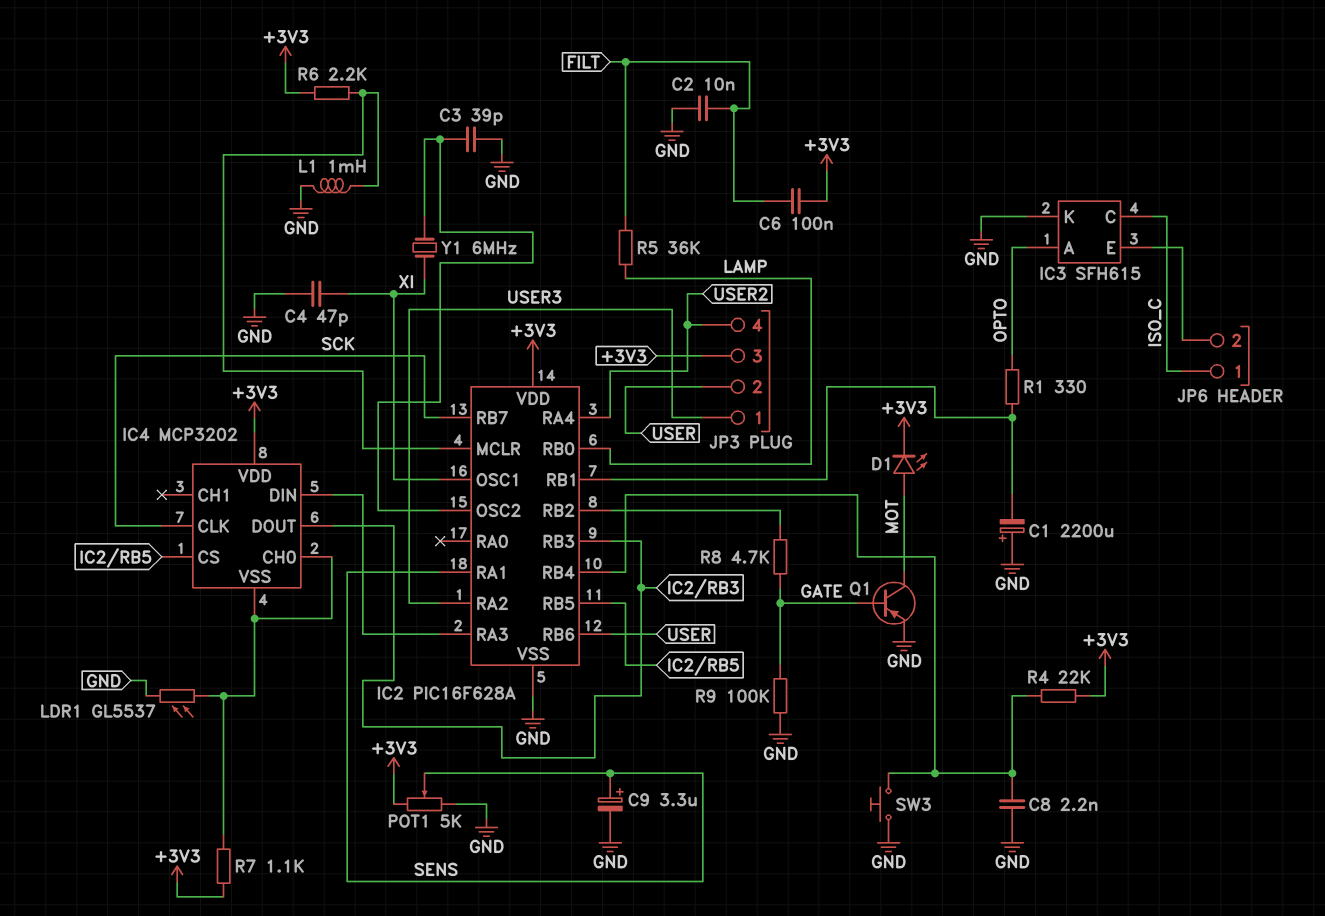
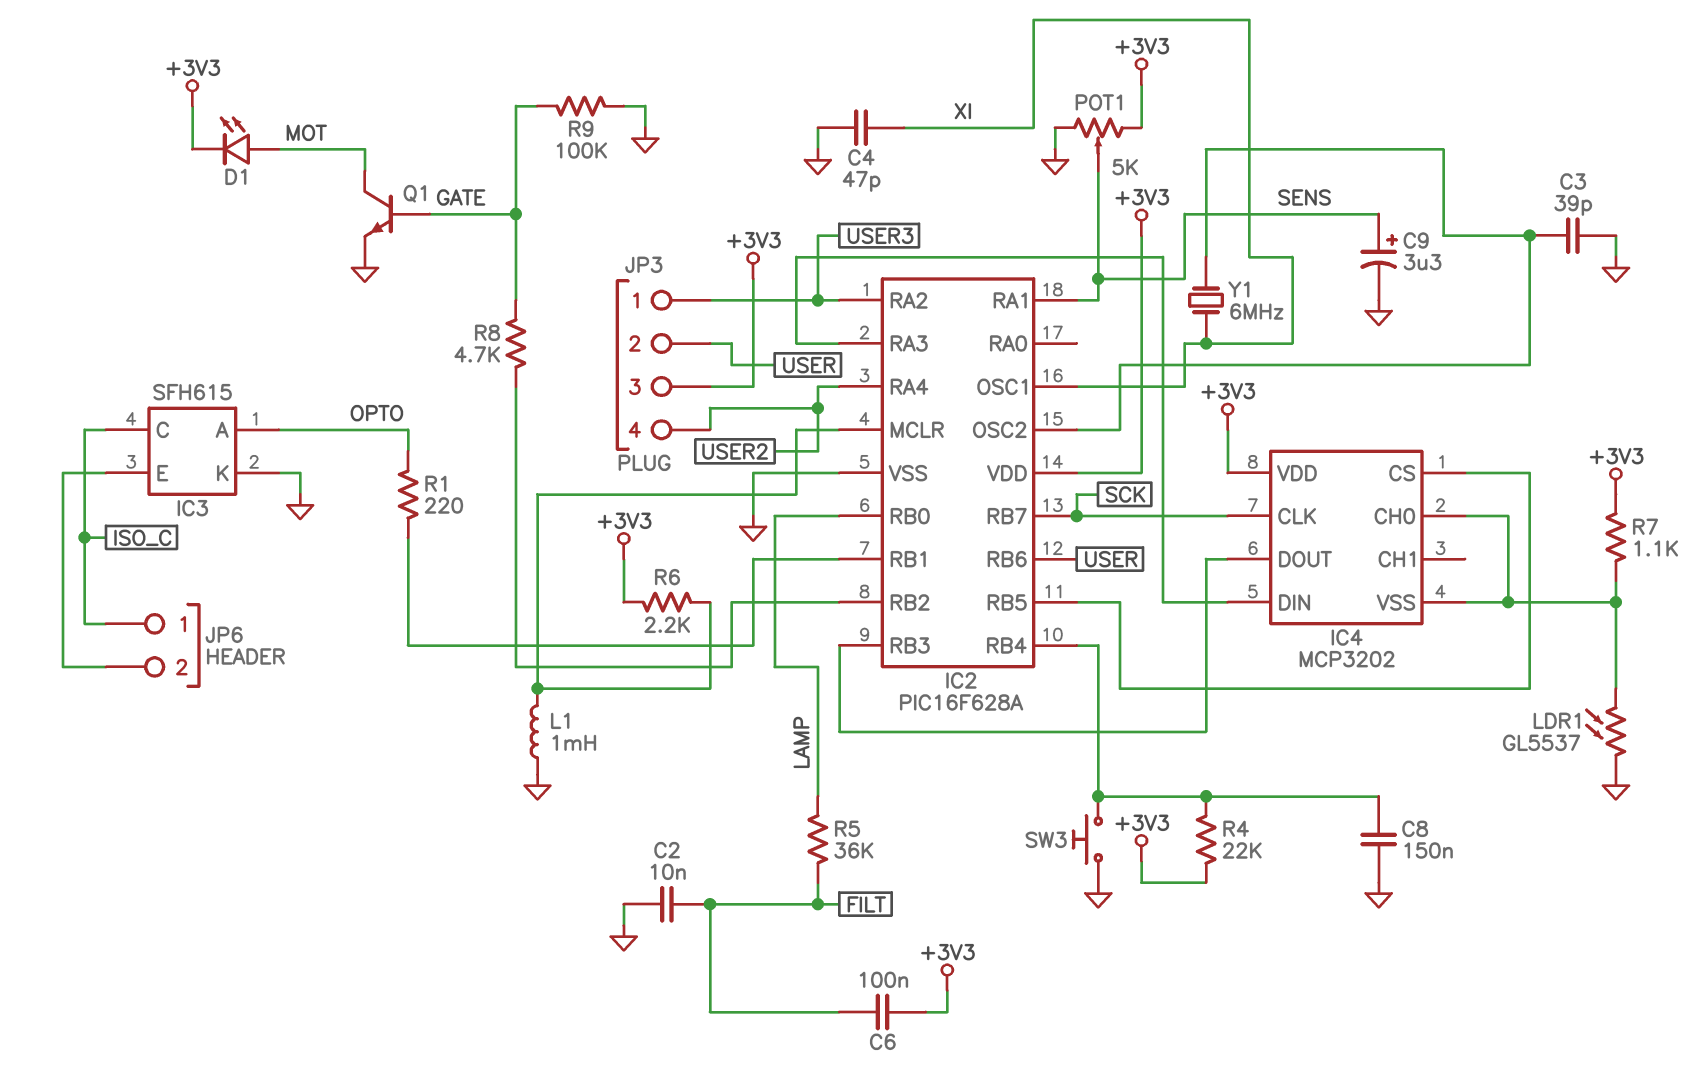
C1: 2200uF (plus GND, minus IC2/RB1) -> none
C8: 2.2nF (GND, IC2/RB4) -> 150nF (GND, IC2/RB4)
Q1: PNP (B GATE, C MOT, E GND) -> NPN (B GATE, C MOT, E GND)
R1: 330 (IC2/RB1, OPTO) -> 220 (IC2/RB1, OPTO)

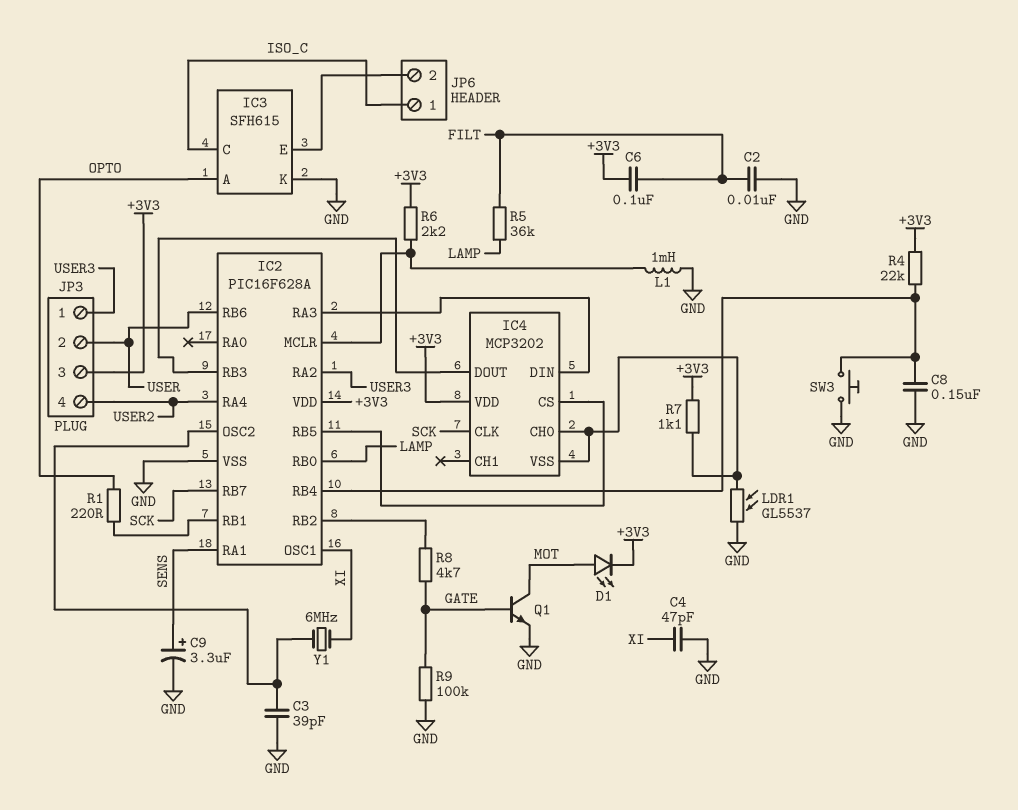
POT1: 5k (+3V3, GND, wiper SENS) -> none

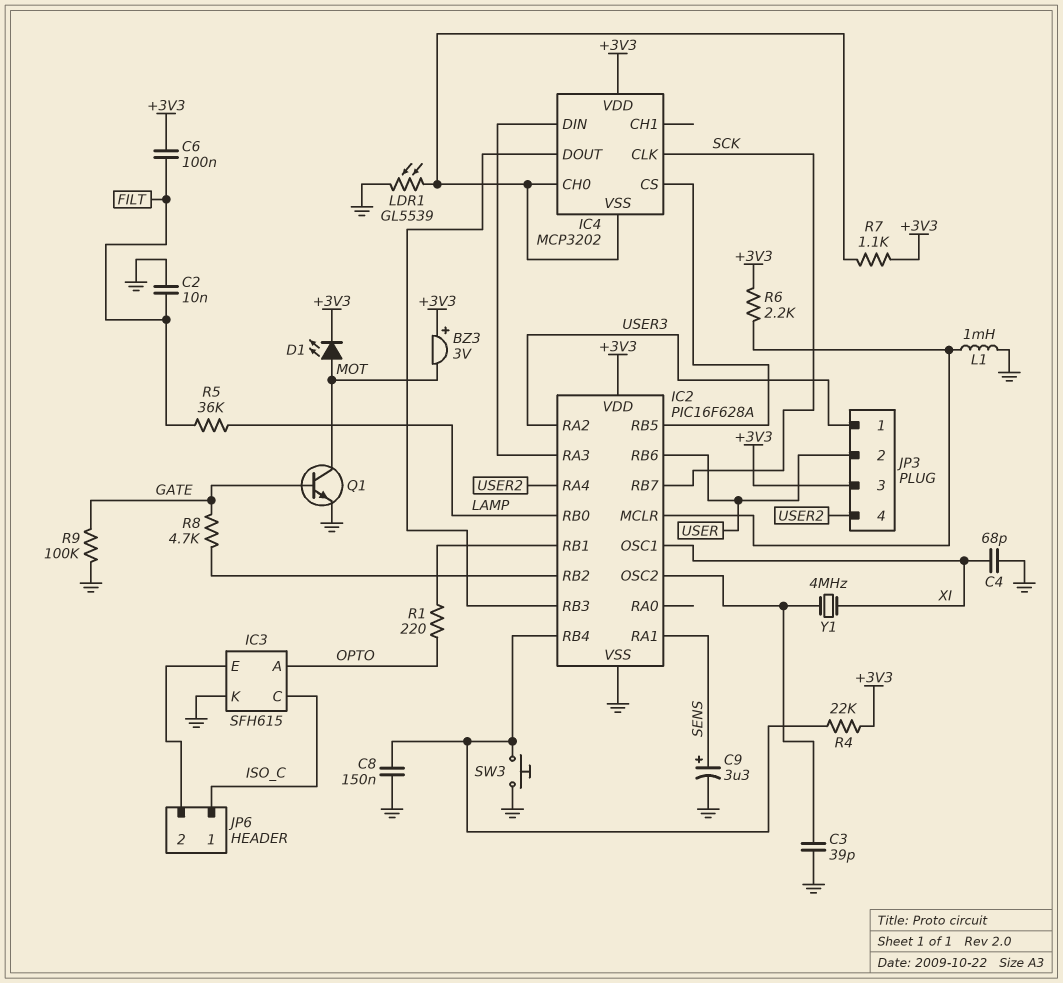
BZ3: none -> buzzer 3V (plus +3V3, minus MOT)
C4: 47pF (GND, XI) -> 68pF (GND, XI)
LDR1: GL5537 (GND, IC4/CH0) -> GL5539 (GND, IC4/CH0)
Y1: 6MHz (IC2/OSC2, XI) -> 4MHz (IC2/OSC2, XI)

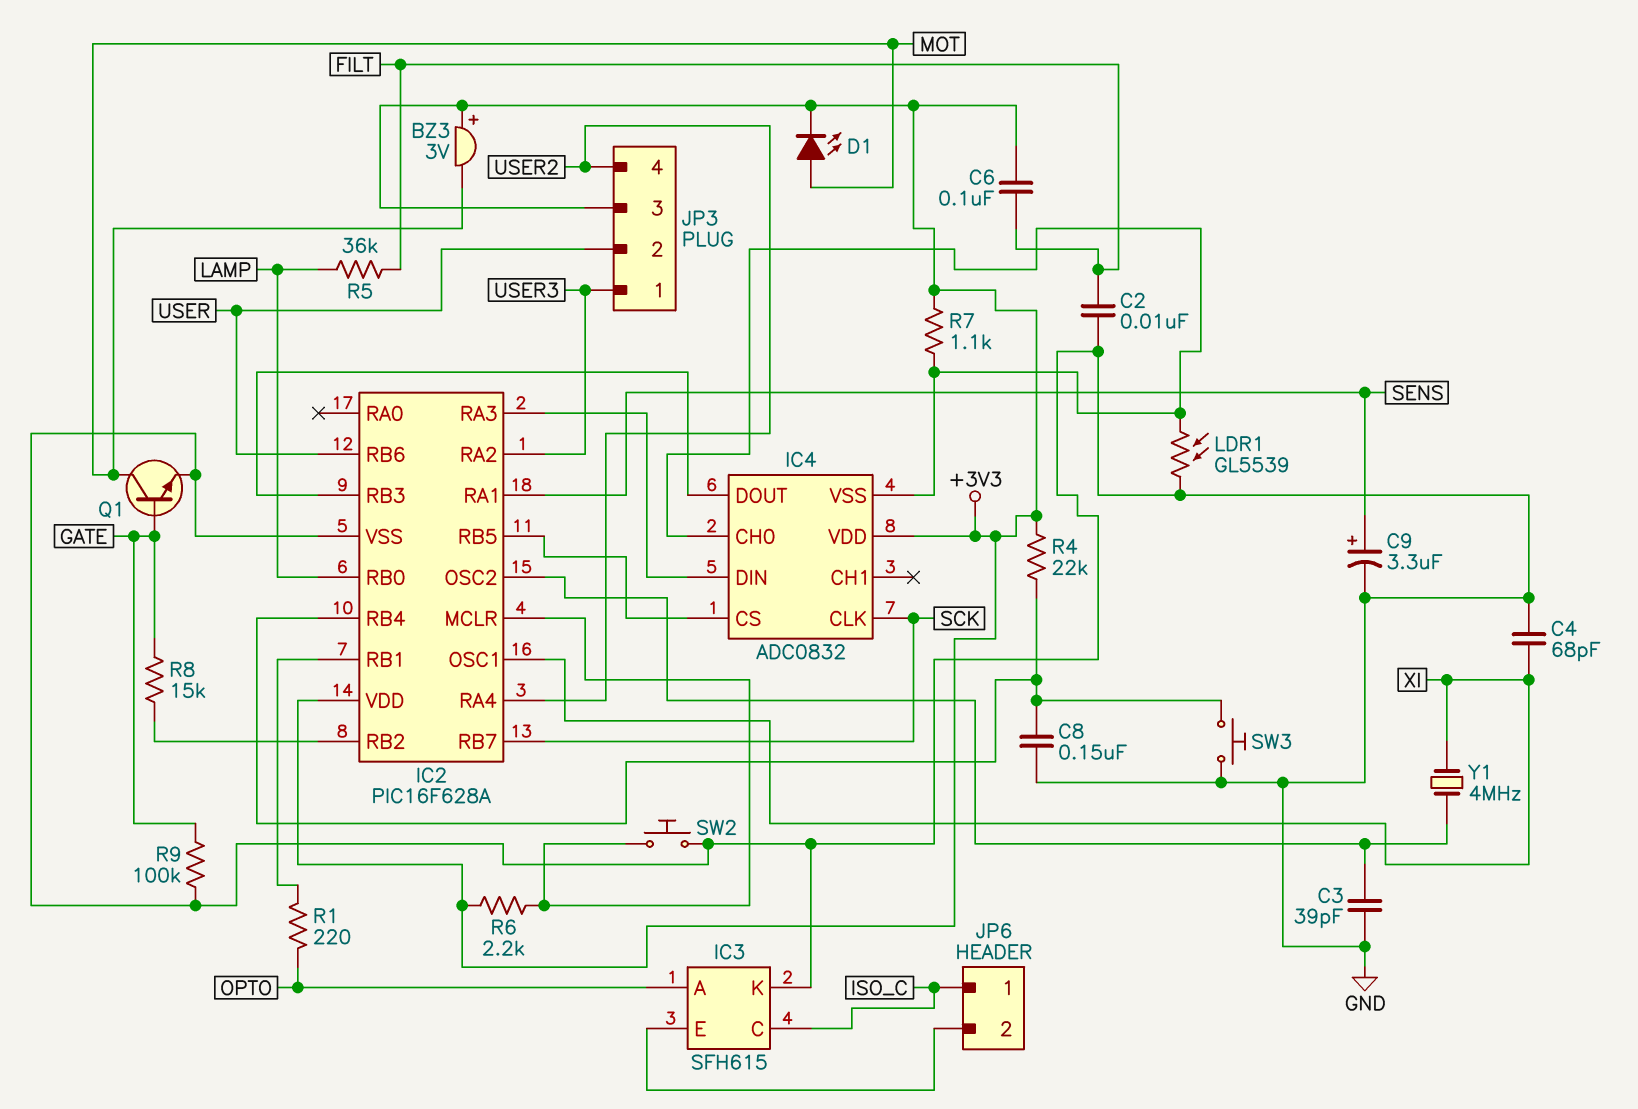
IC4: MCP3202 -> ADC0832
L1: 1mH (GND, IC2/MCLR) -> none
R8: 4.7k (GATE, IC2/RB2) -> 15k (GATE, IC2/RB2)
SW2: none -> button (GND, IC2/MCLR)

